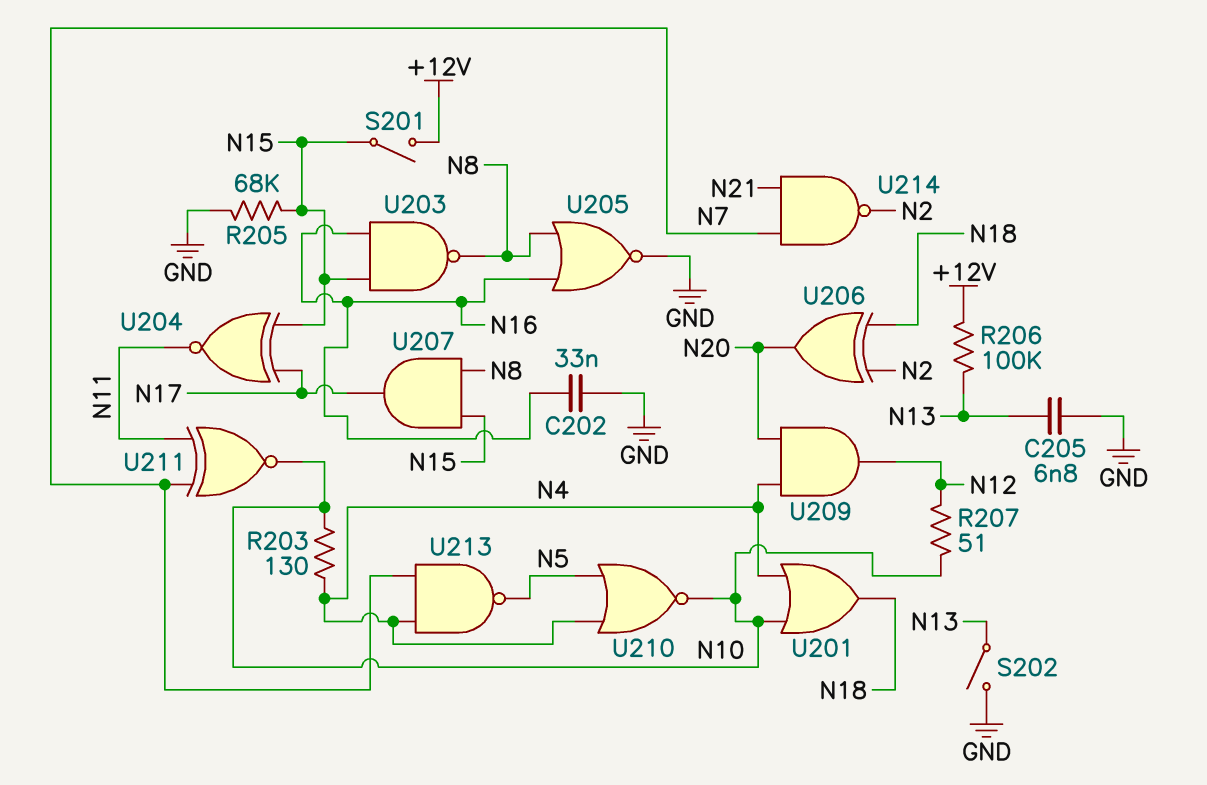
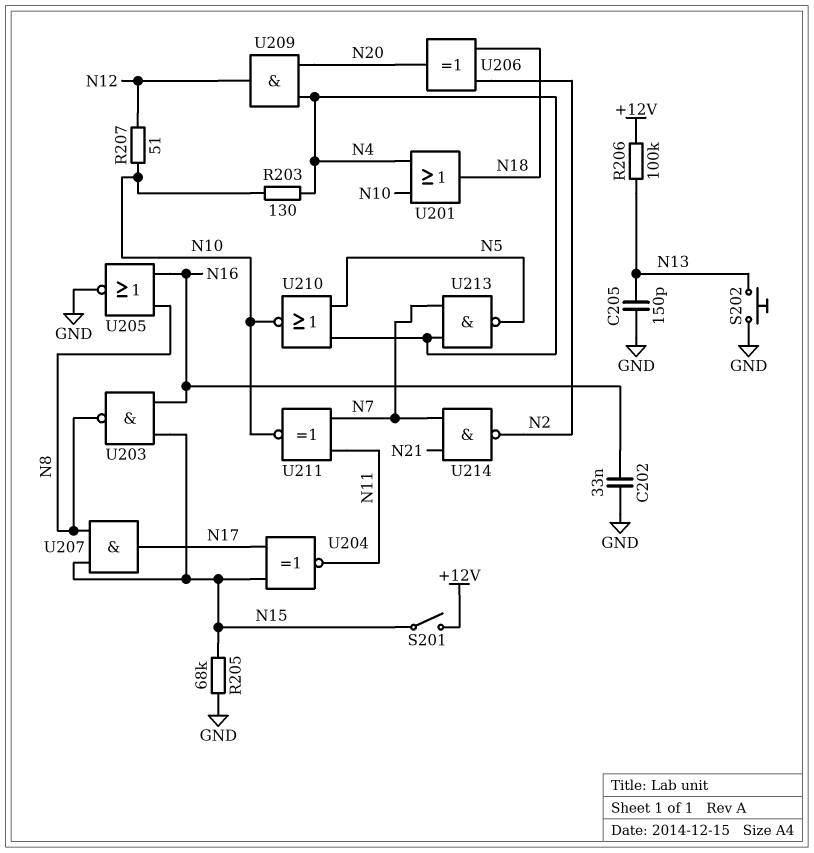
C205: 6.8nF (GND, N13) -> 150pF (GND, N13)
S202: switch (GND, N13) -> button (GND, N13)

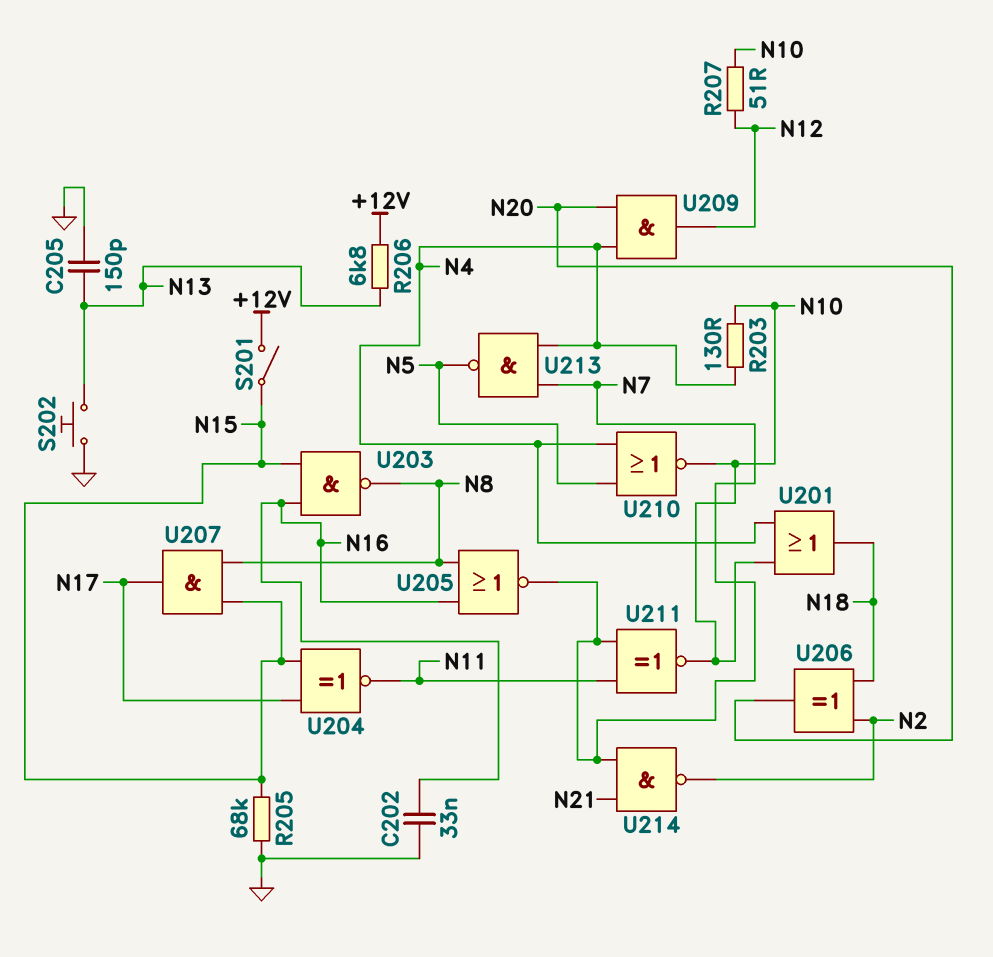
R206: 100k (+12V, N13) -> 6.8k (+12V, N13)
U205: NOR (in N8, in N16, out GND) -> NOR (in N8, in N16, out N7)

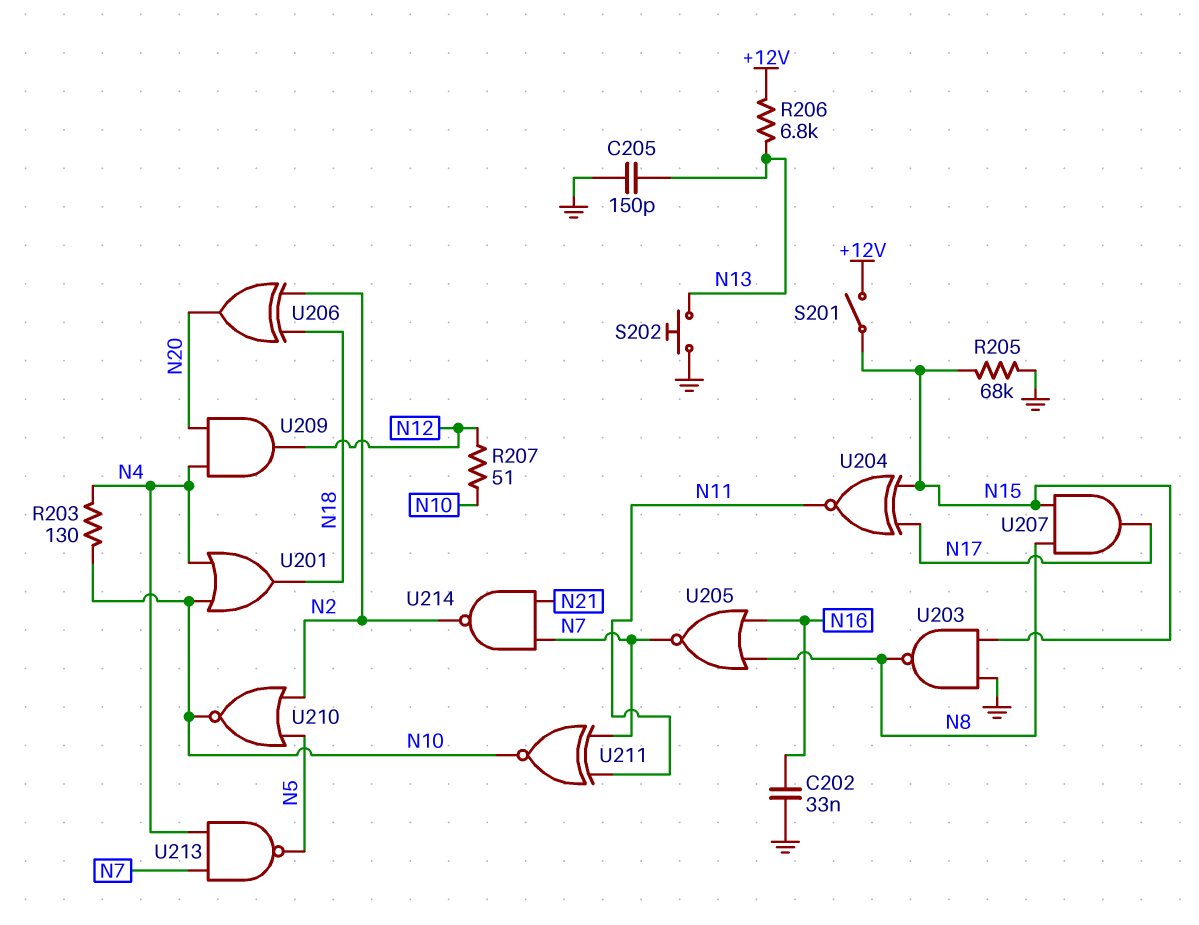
U203: NAND (in N15, in N16, out N8) -> NAND (in GND, in N15, out N8)
U210: NOR (in N4, in N5, out N10) -> NOR (in N2, in N5, out N10)

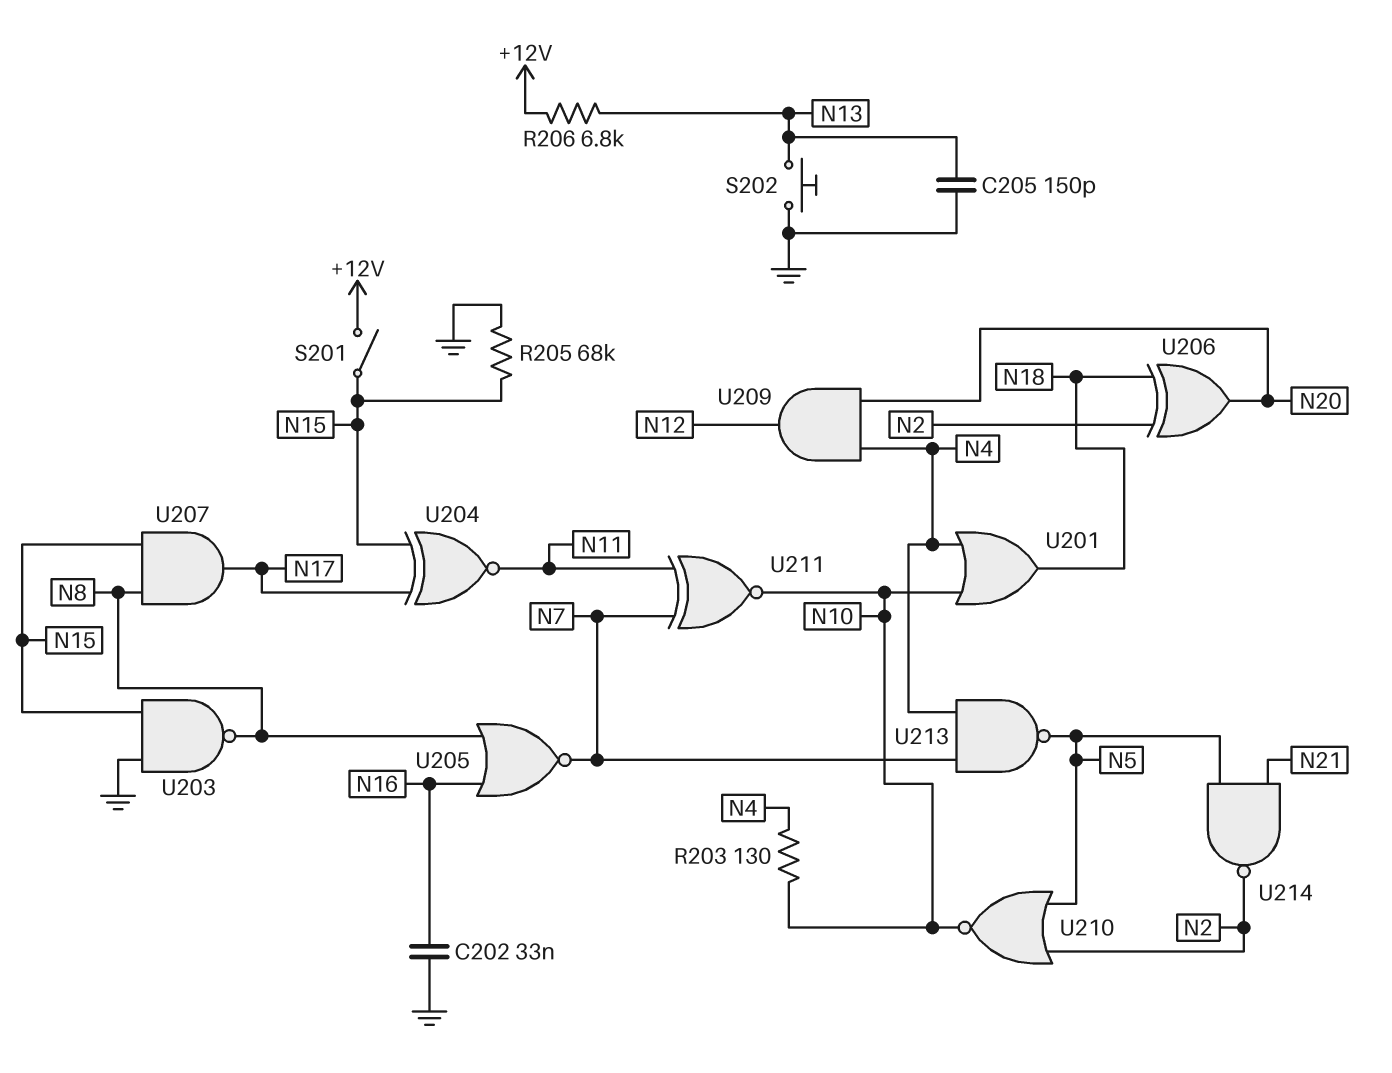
R207: 51 (N10, N12) -> none
U214: NAND (in N7, in N21, out N2) -> NAND (in N5, in N21, out N2)

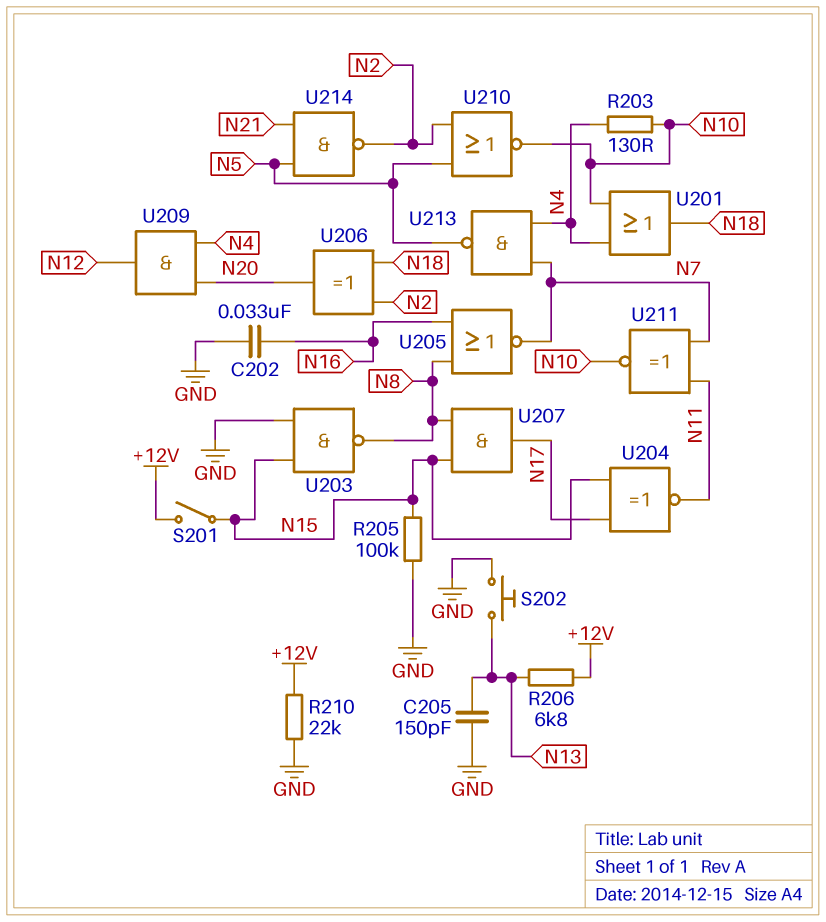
R205: 68k (GND, N15) -> 100k (GND, N15)
R210: none -> 22k (+12V, GND)

